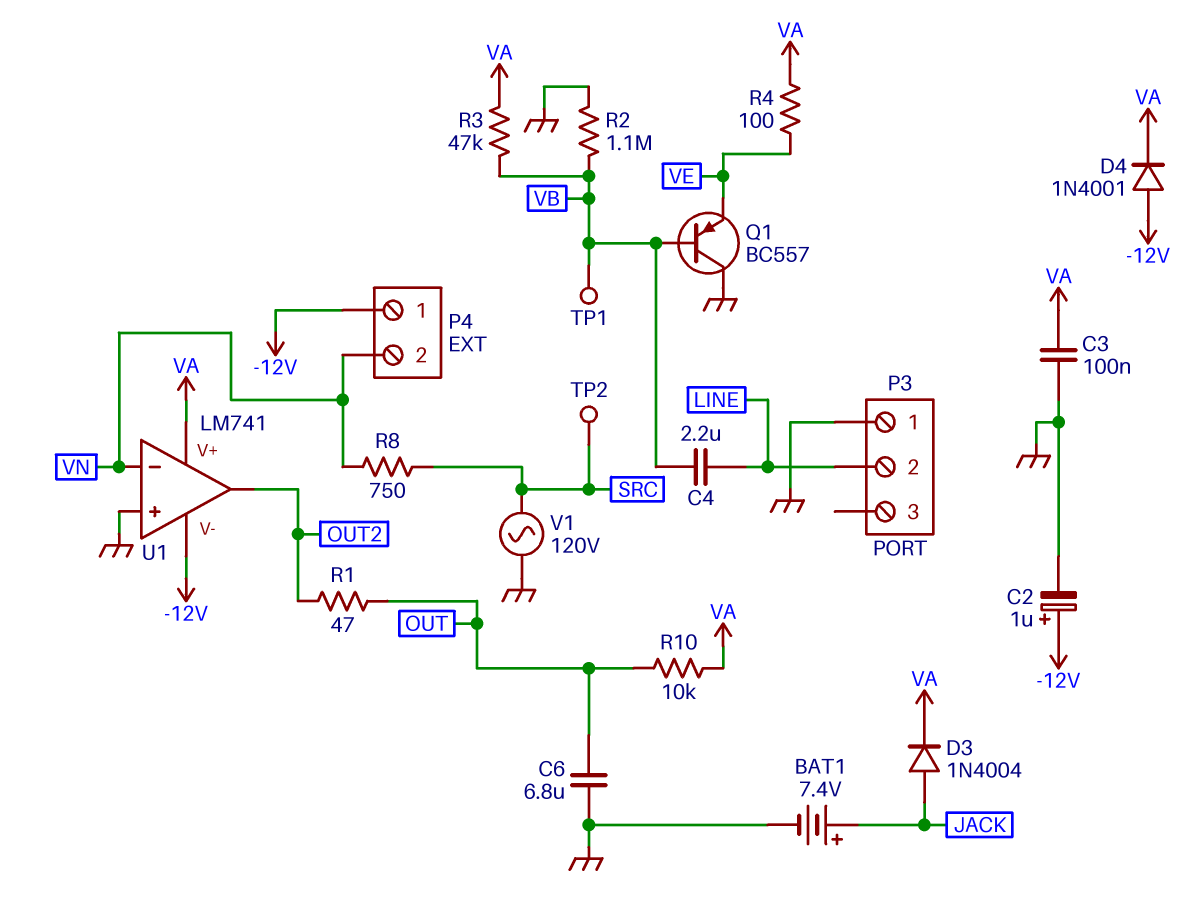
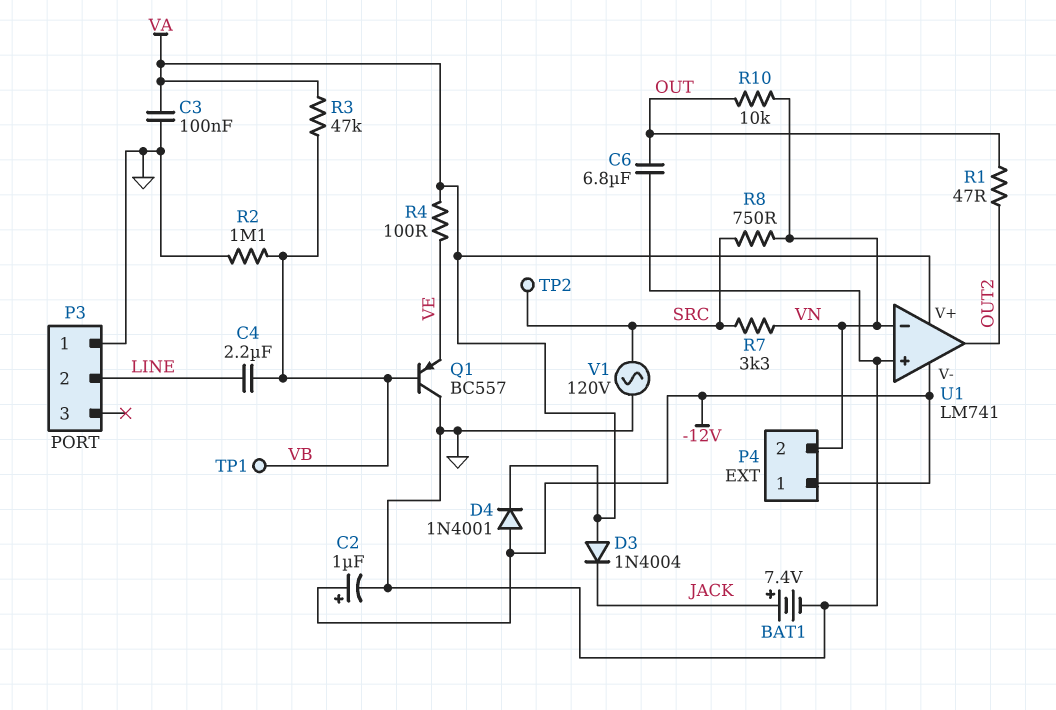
D3: diode 1N4004 (A JACK, K VA) -> diode 1N4004 (A VA, K JACK)
R7: none -> 3.3k (SRC, VN)
R10: 10k (OUT, VA) -> 10k (OUT, VN)

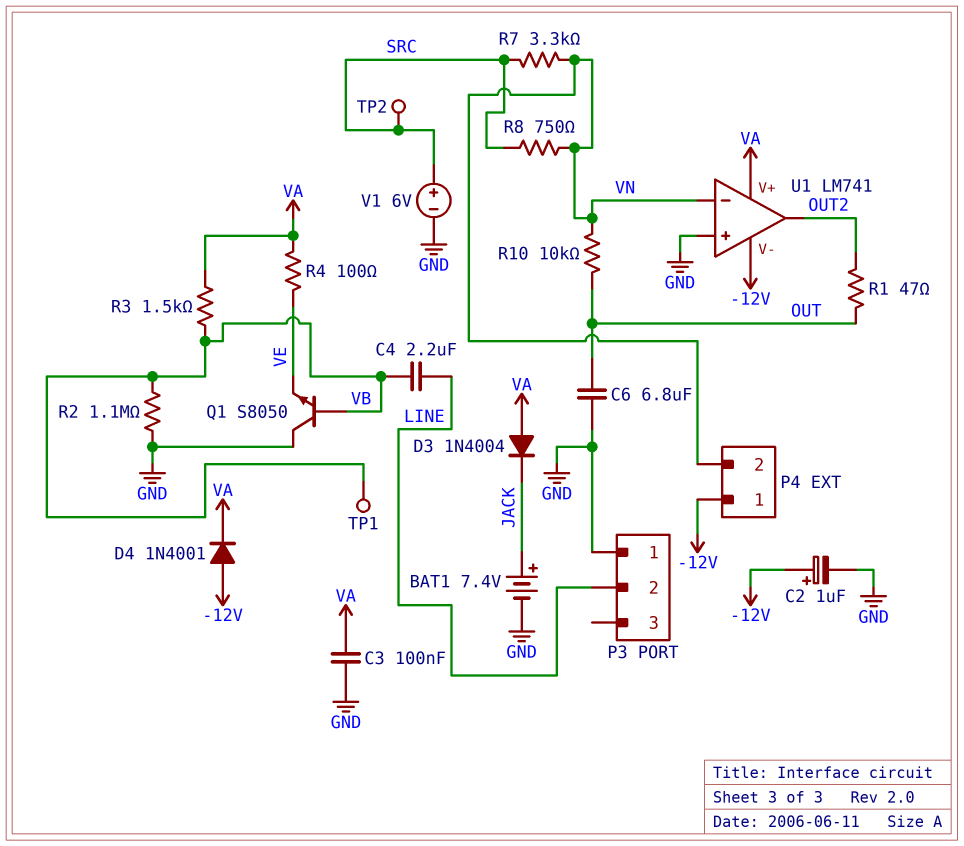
Q1: PNP BC557 (B VB, C GND, E VE) -> NPN S8050 (B VB, C GND, E VE)
R3: 47k (VA, VB) -> 1.5k (VA, VB)
V1: AC 120V (GND, SRC) -> 6V (plus SRC, minus GND)

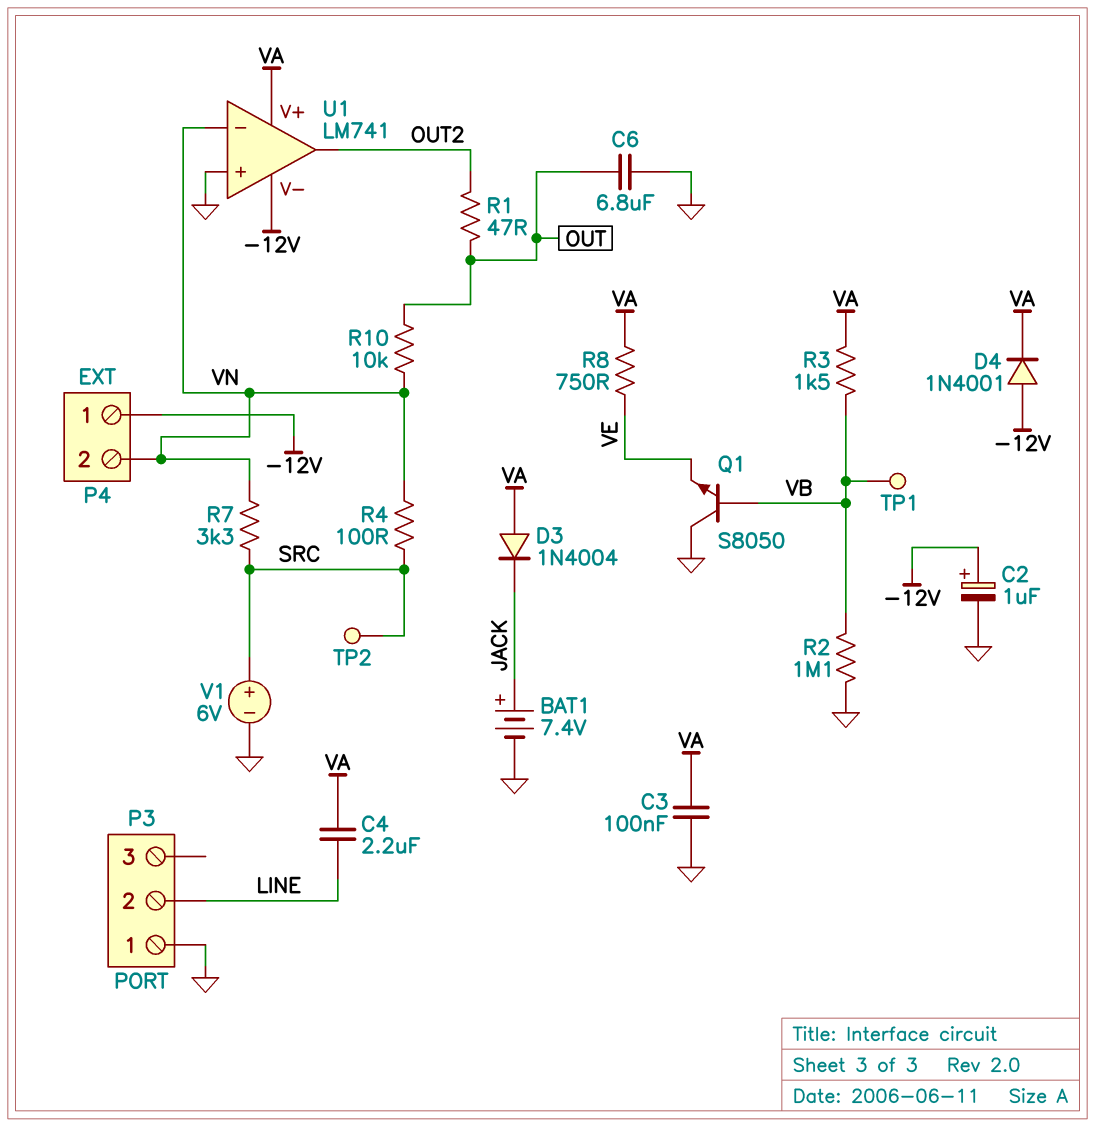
C4: 2.2uF (LINE, VB) -> 2.2uF (LINE, VA)
R4: 100 (VA, VE) -> 100 (SRC, VN)
R8: 750 (SRC, VN) -> 750 (VA, VE)

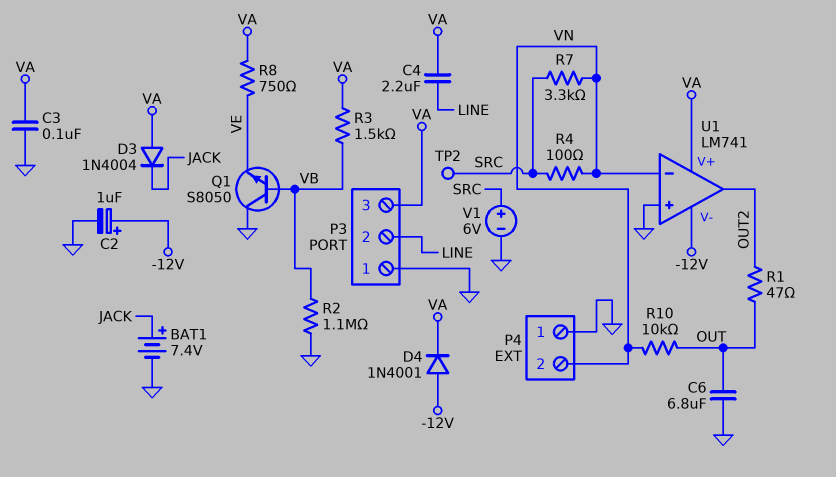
P3 pin 3: none -> VA
P4 pin 1: -12V -> GND
TP1: test point (VB) -> none

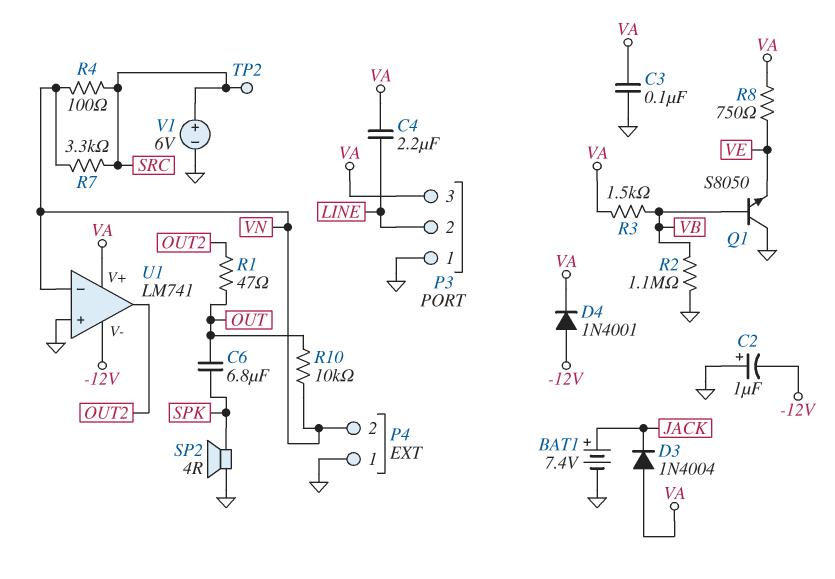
C2: 1uF (plus -12V, minus GND) -> 1uF (plus GND, minus -12V)
C6: 6.8uF (GND, OUT) -> 6.8uF (OUT, SPK)
SP2: none -> speaker 4R (GND, SPK)

